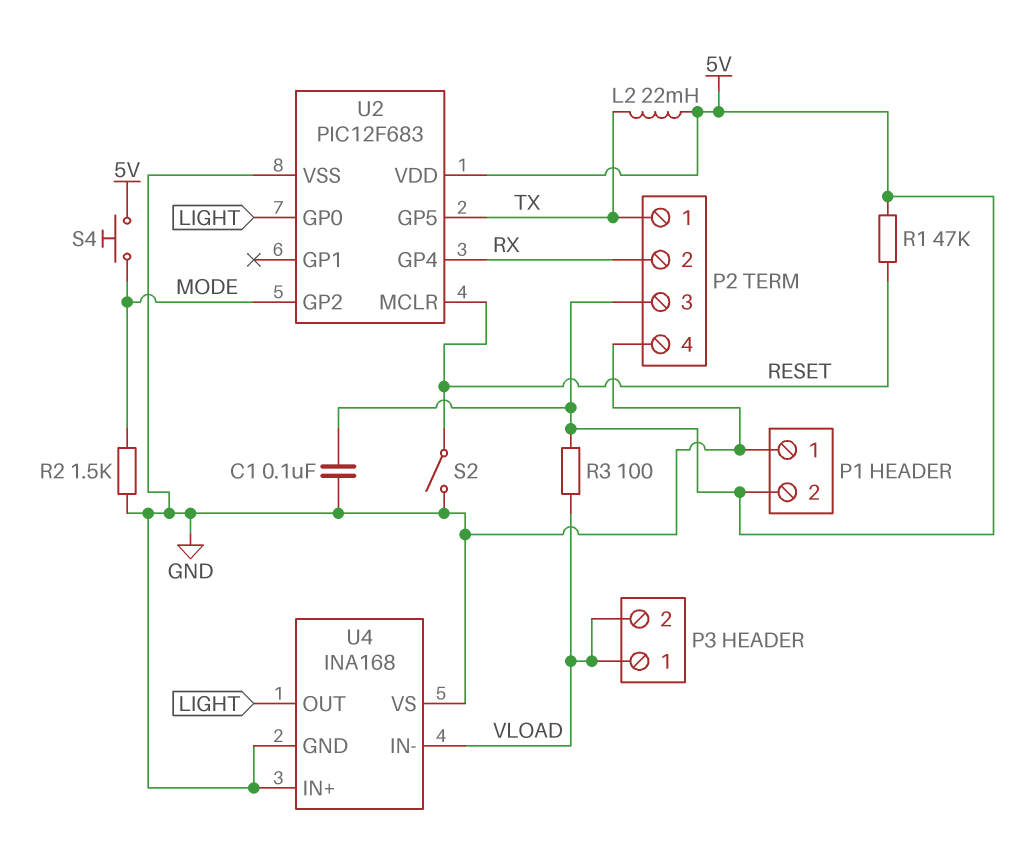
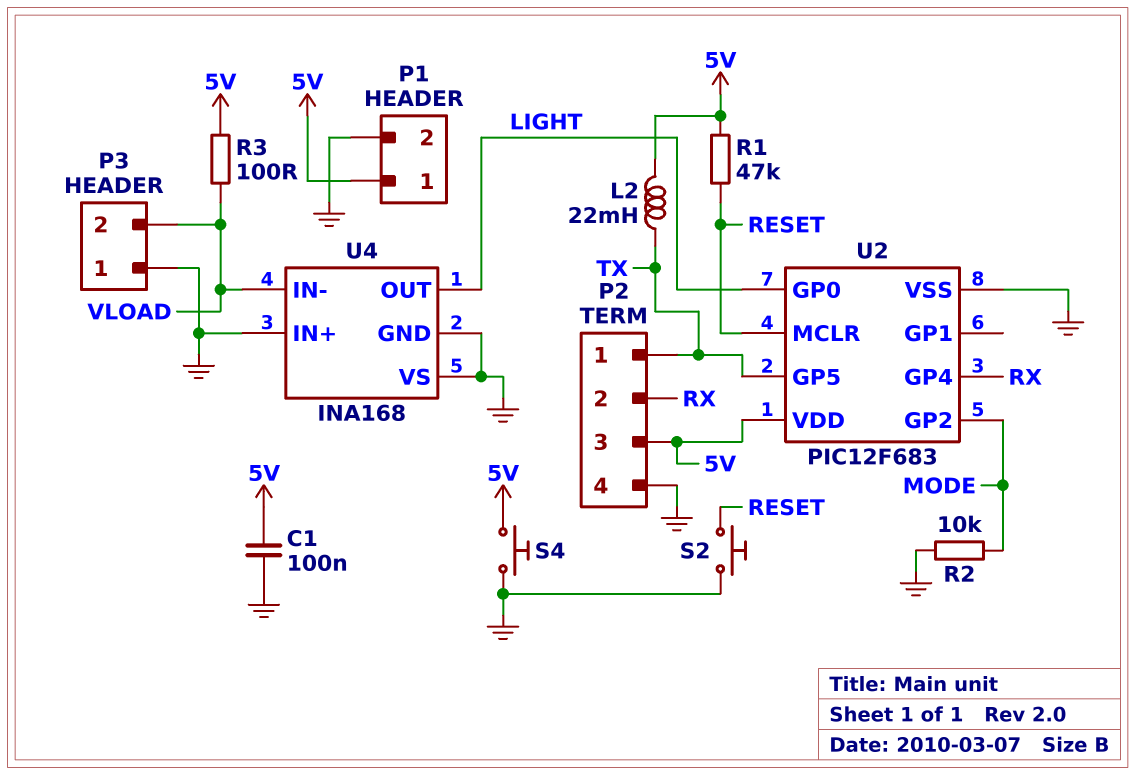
P1 pin 1: GND -> 5V
P1 pin 2: 5V -> GND
P3 pin 1: VLOAD -> GND
R2: 1.5k (GND, MODE) -> 10k (GND, MODE)
S2: switch (GND, RESET) -> button (GND, RESET)
S4: button (5V, MODE) -> button (5V, GND)

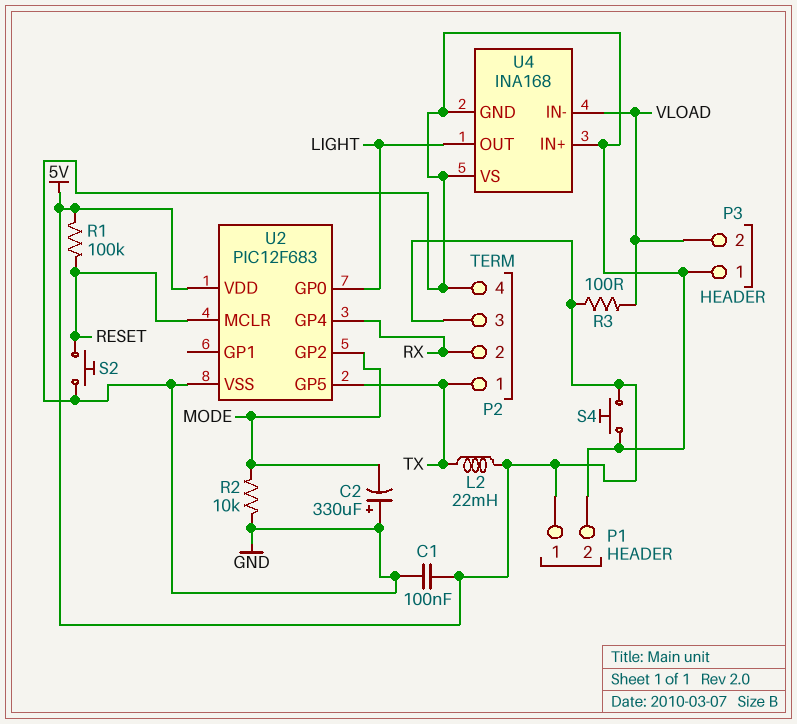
C2: none -> 330uF (plus GND, minus MODE)
R1: 47k (5V, RESET) -> 100k (5V, RESET)

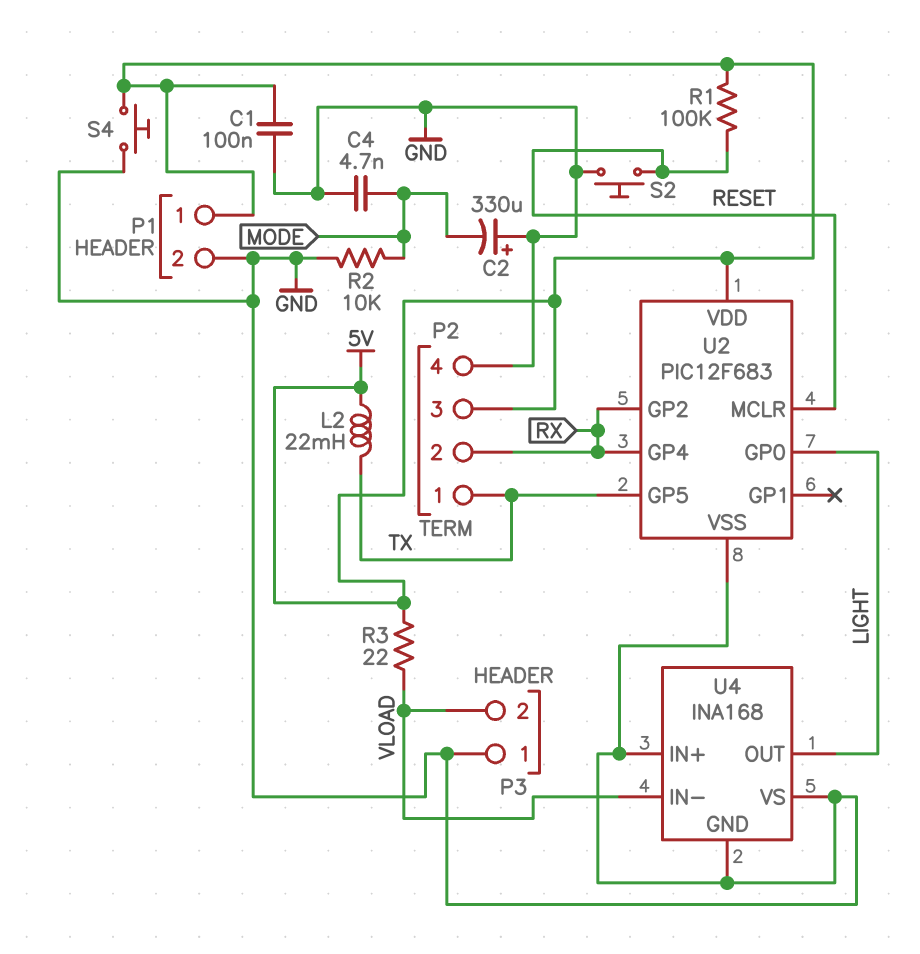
C4: none -> 4.7nF (GND, MODE)
R3: 100 (5V, VLOAD) -> 22 (5V, VLOAD)
U2 pin GP2: MODE -> RX

